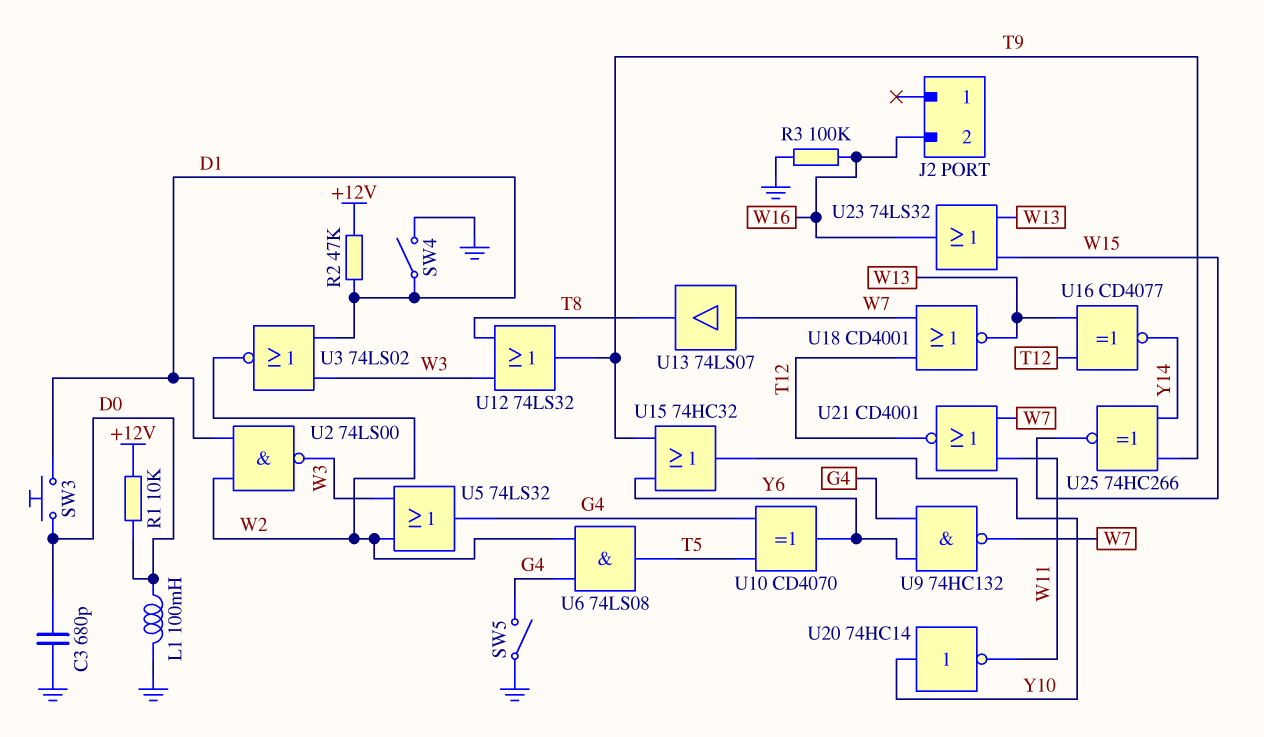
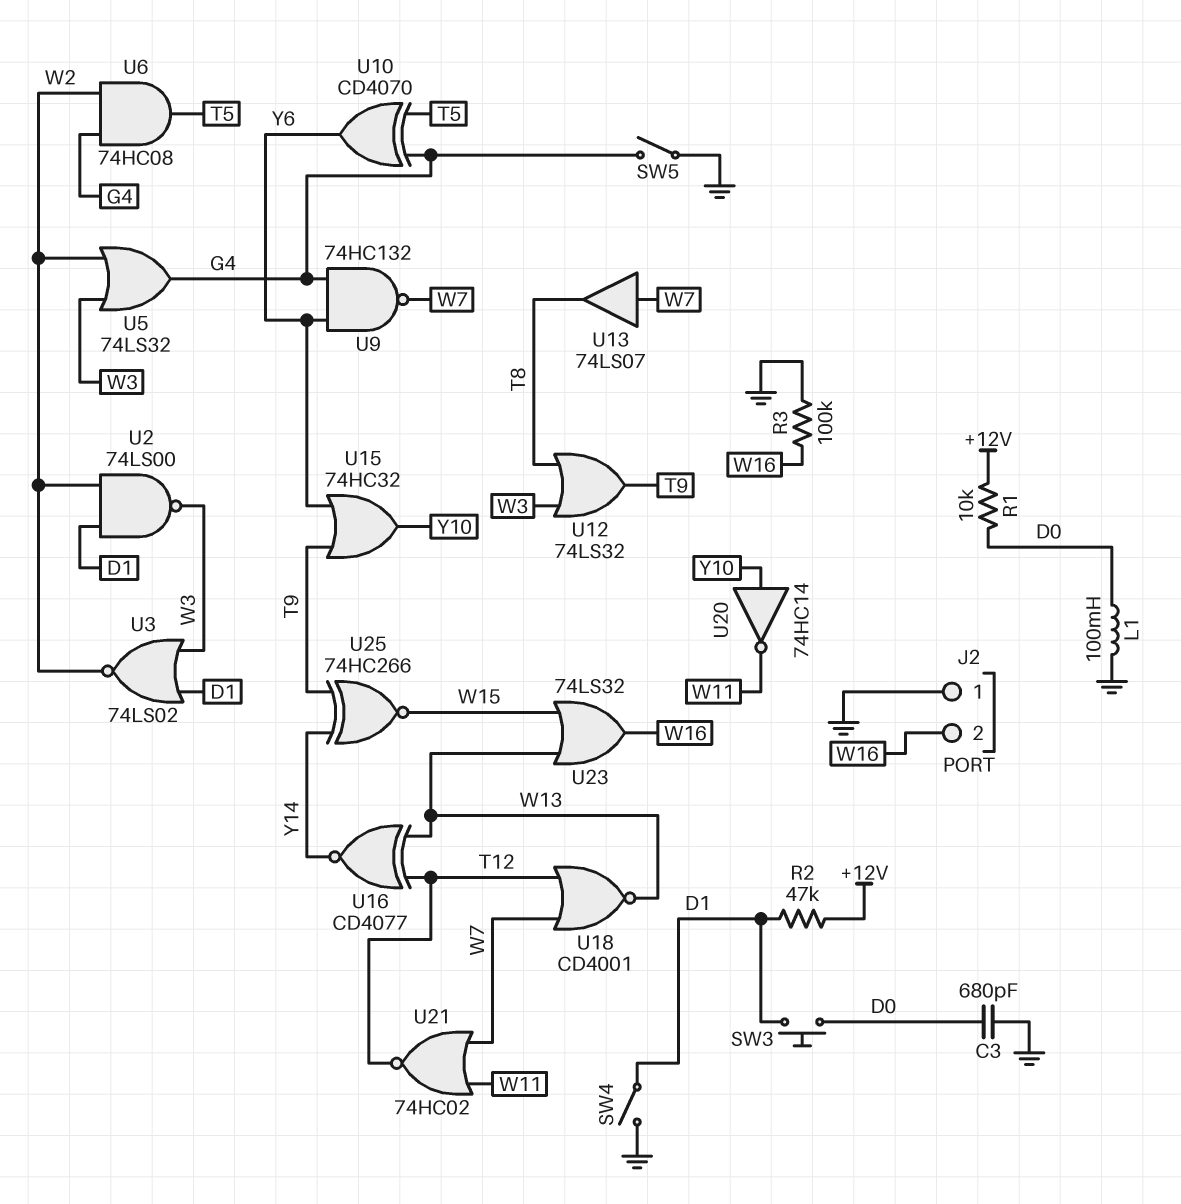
J2 pin 1: none -> GND
U6: AND 74LS08 (in G4, in W2, out T5) -> AND 74HC08 (in G4, in W2, out T5)
U21: NOR CD4001 (in W7, in W11, out T12) -> NOR 74HC02 (in W7, in W11, out T12)

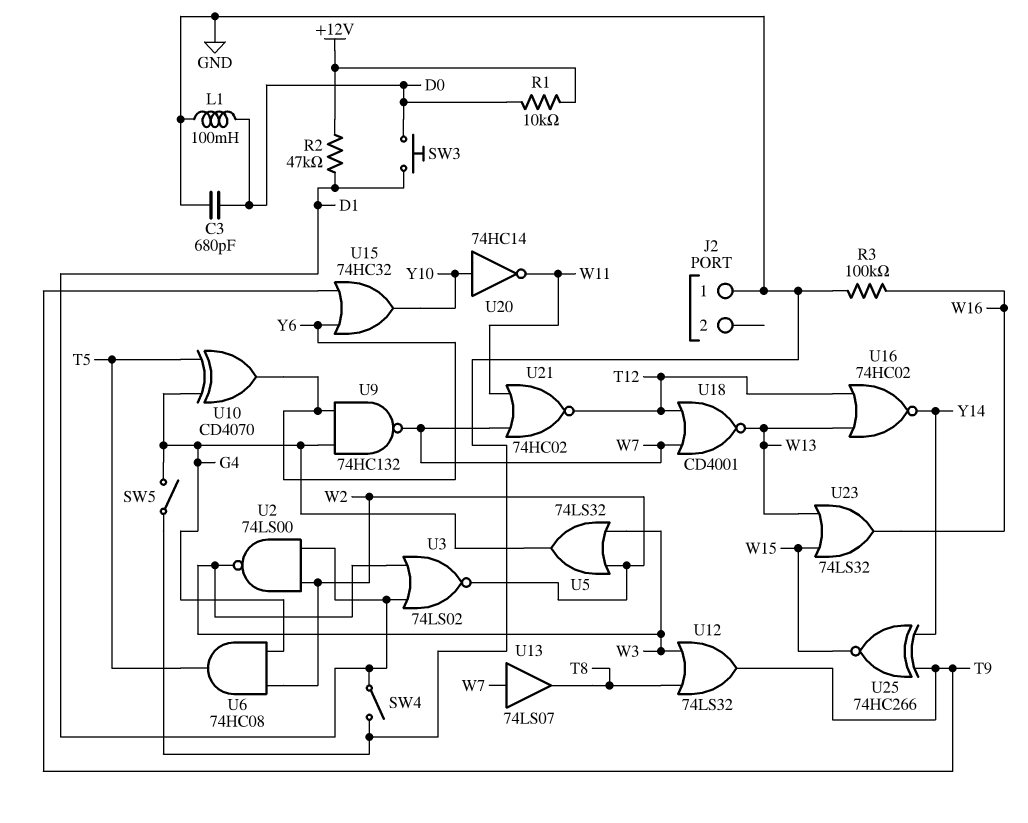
J2 pin 2: W16 -> none
U16: XNOR CD4077 (in T12, in W13, out Y14) -> NOR 74HC02 (in T12, in W13, out Y14)

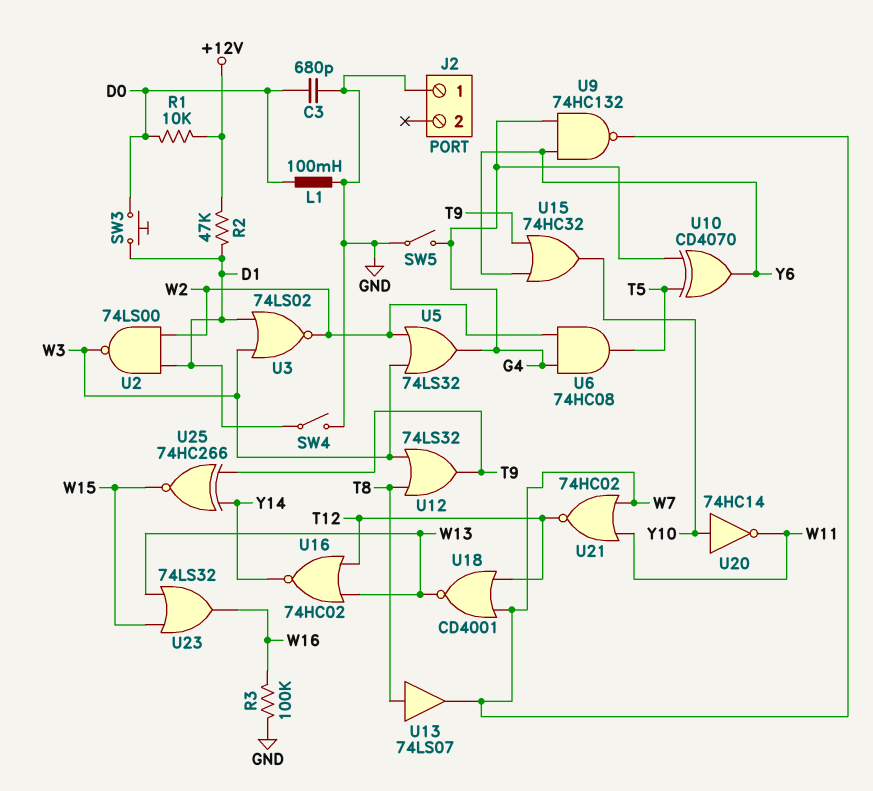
U13: buffer 74LS07 (in W7, out T8) -> buffer 74LS07 (in T8, out W7)

